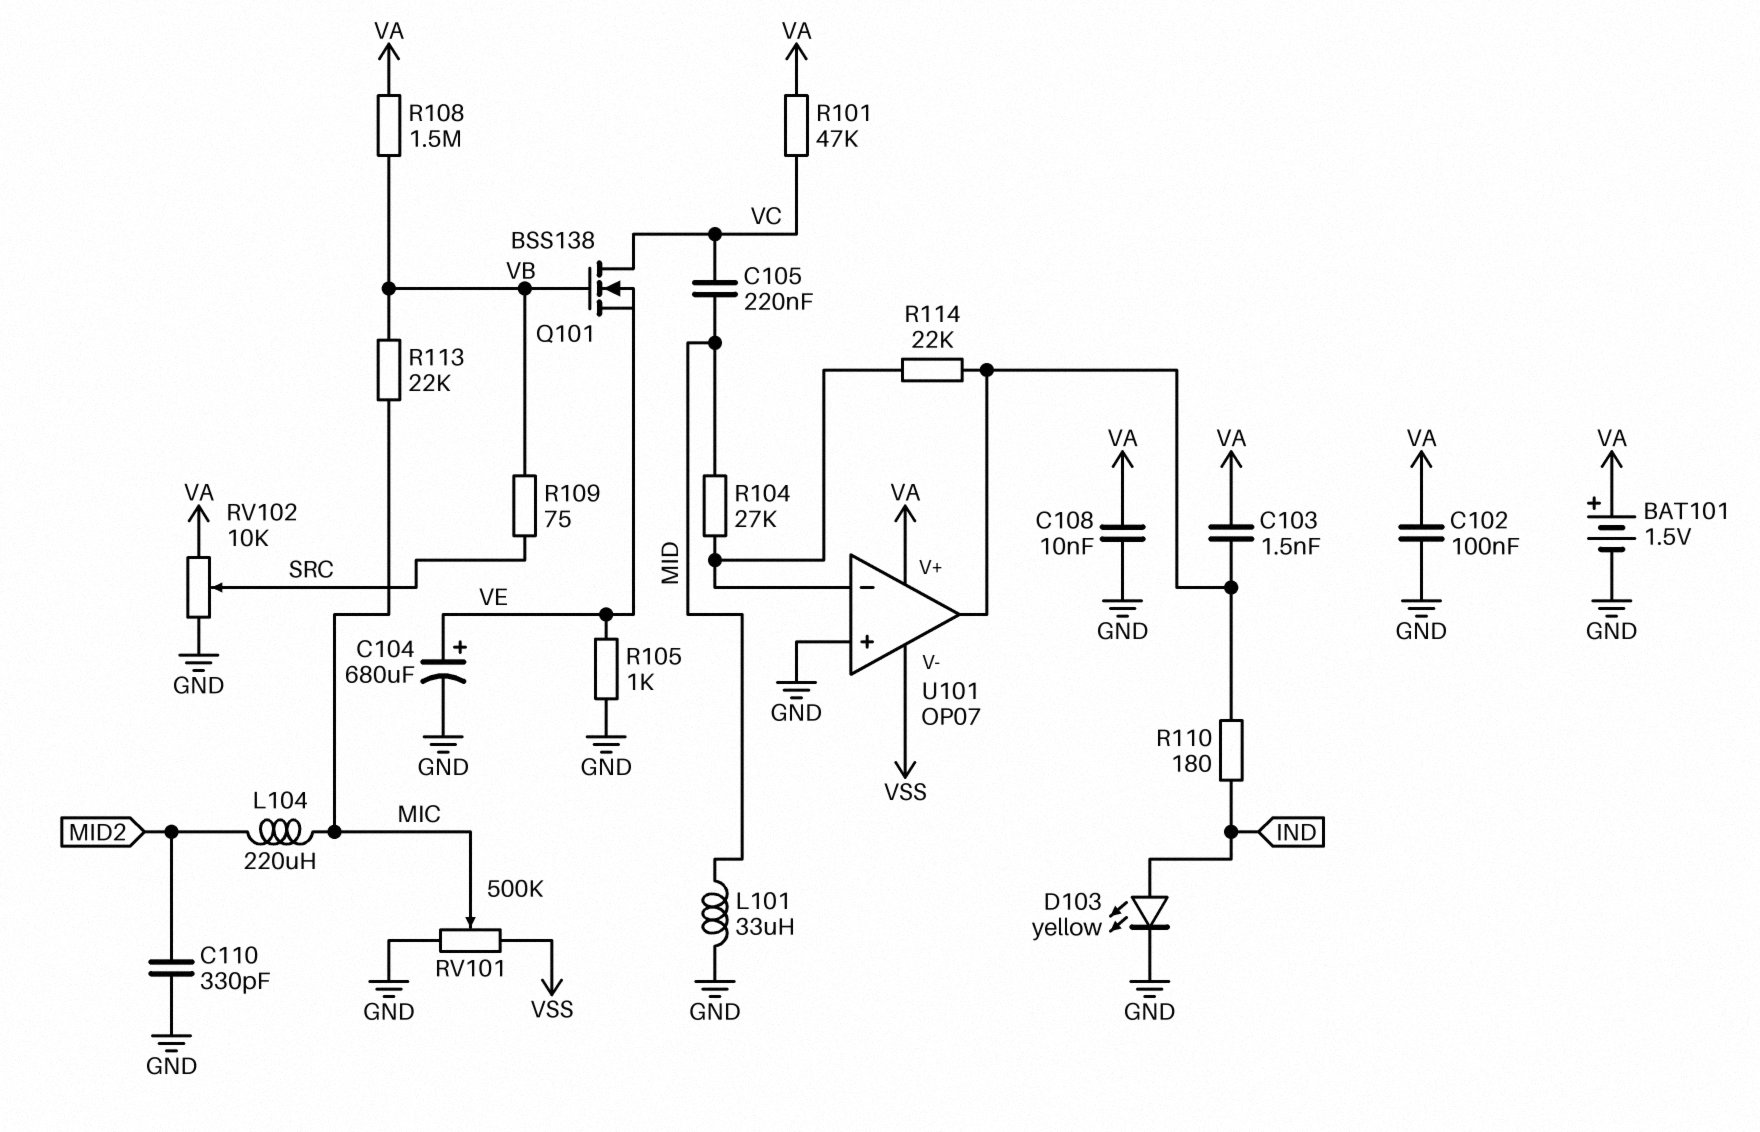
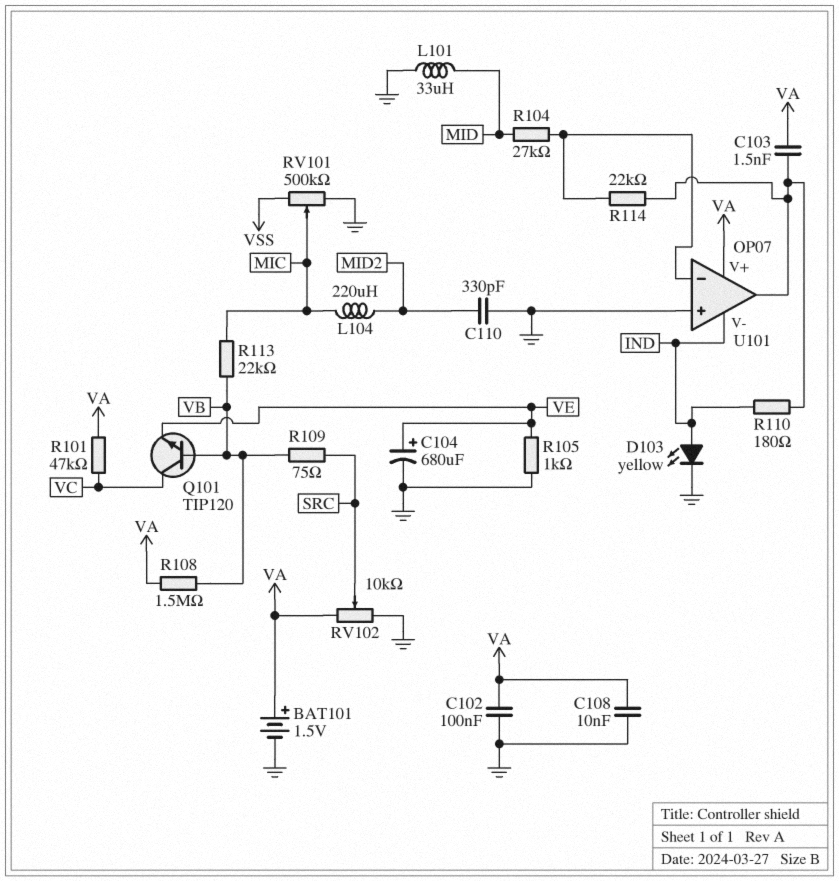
C105: 220nF (MID, VC) -> none
Q101: NMOS BSS138 (G VB, D VC, S VE) -> NPN TIP120 (B VB, C VC, E VE)
U101 pin V-: VSS -> IND

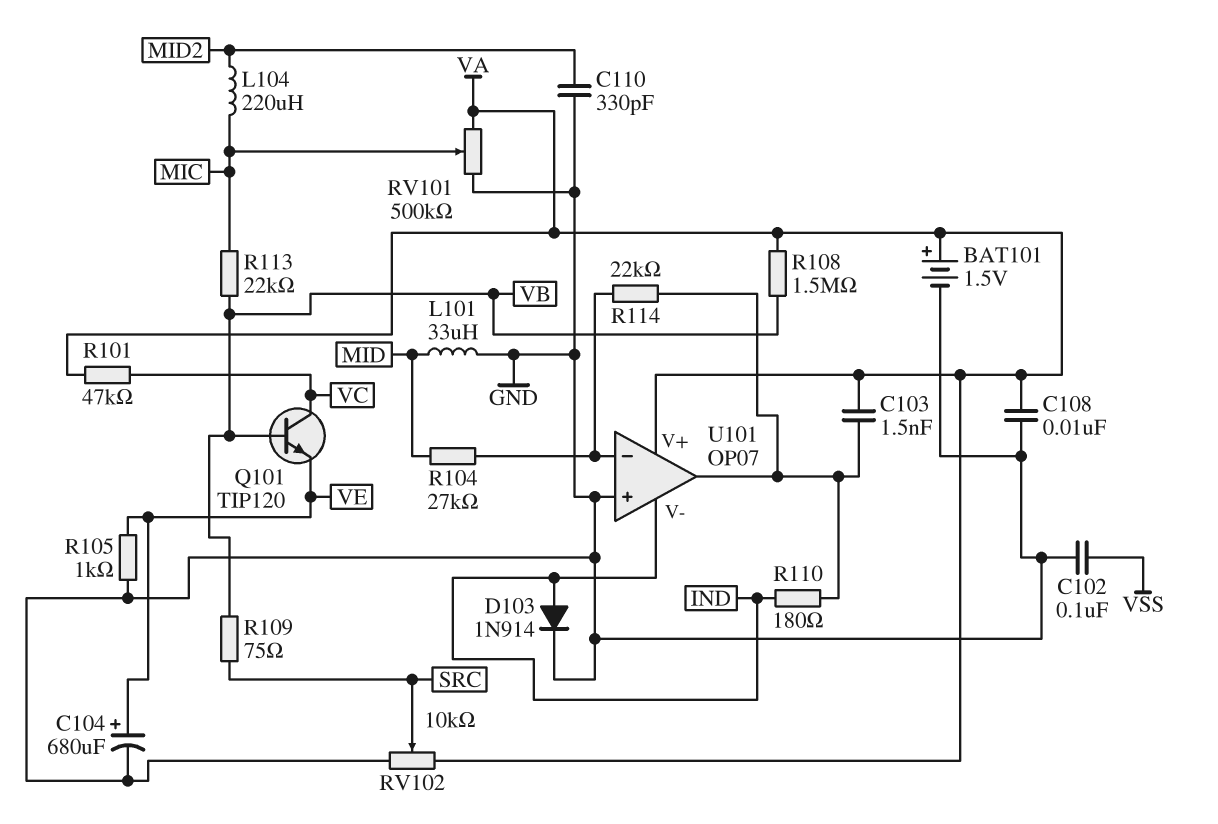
C102: 100nF (GND, VA) -> 100nF (GND, VSS)
D103: LED yellow (A IND, K GND) -> diode 1N914 (A IND, K GND)
RV101: 500k (GND, VSS, wiper MIC) -> 500k (GND, VA, wiper MIC)

